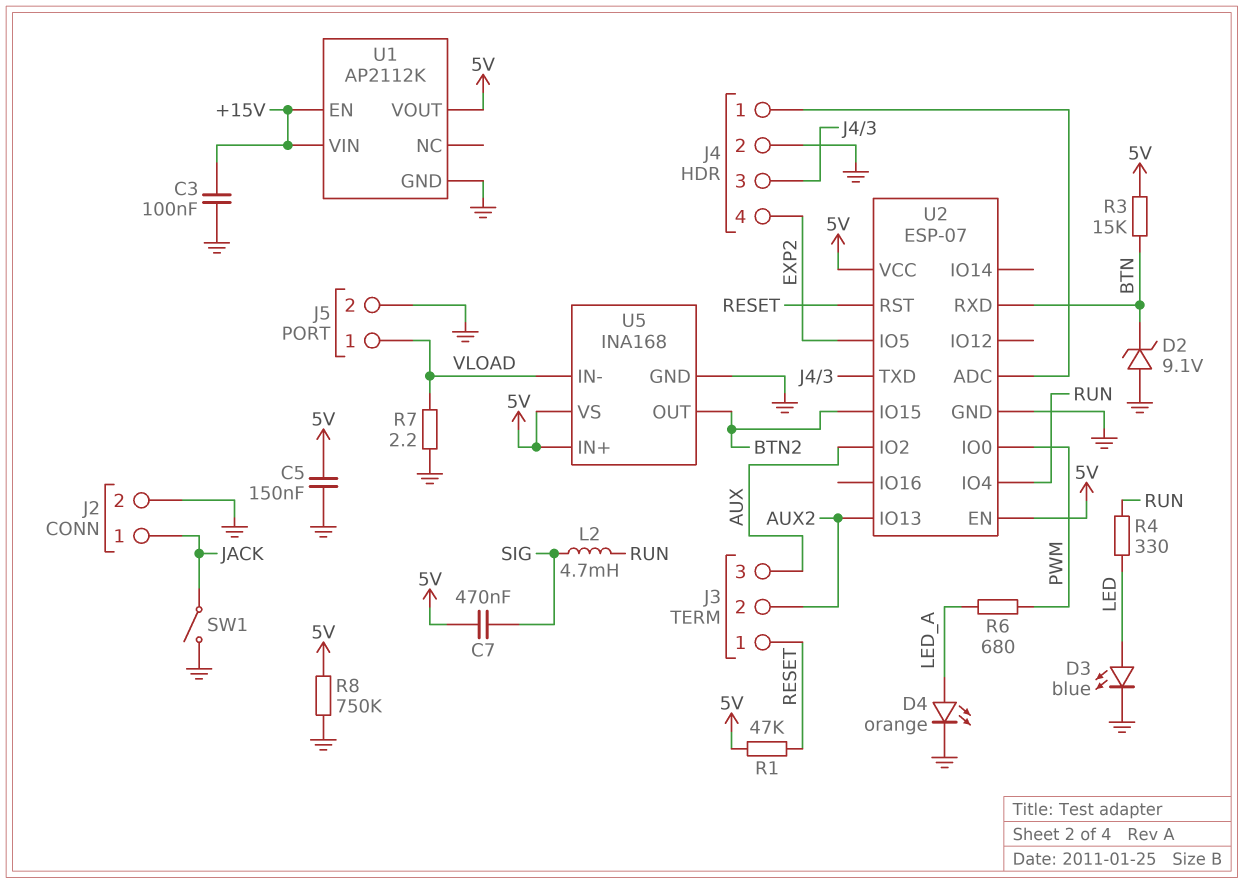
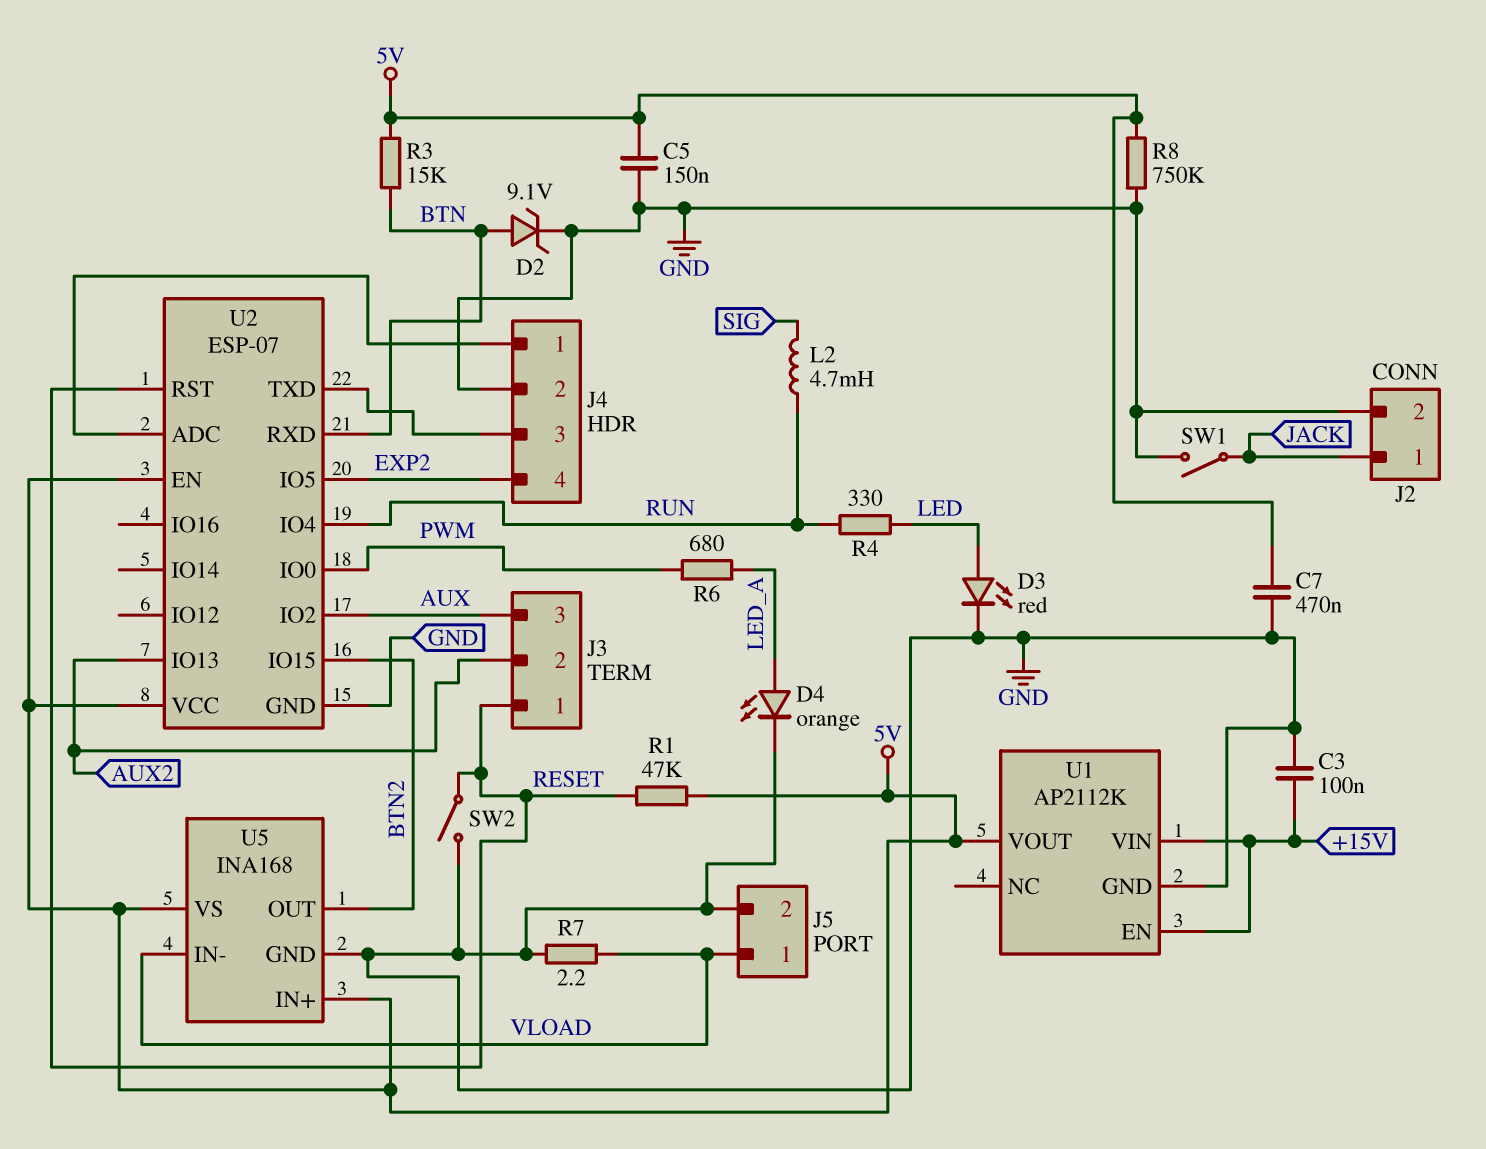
C7: 470nF (5V, SIG) -> 470nF (5V, GND)
D2: zener 9.1V (A GND, K BTN) -> zener 9.1V (A BTN, K GND)
D3: LED blue (A LED, K GND) -> LED red (A LED, K GND)
SW2: none -> switch (GND, RESET)

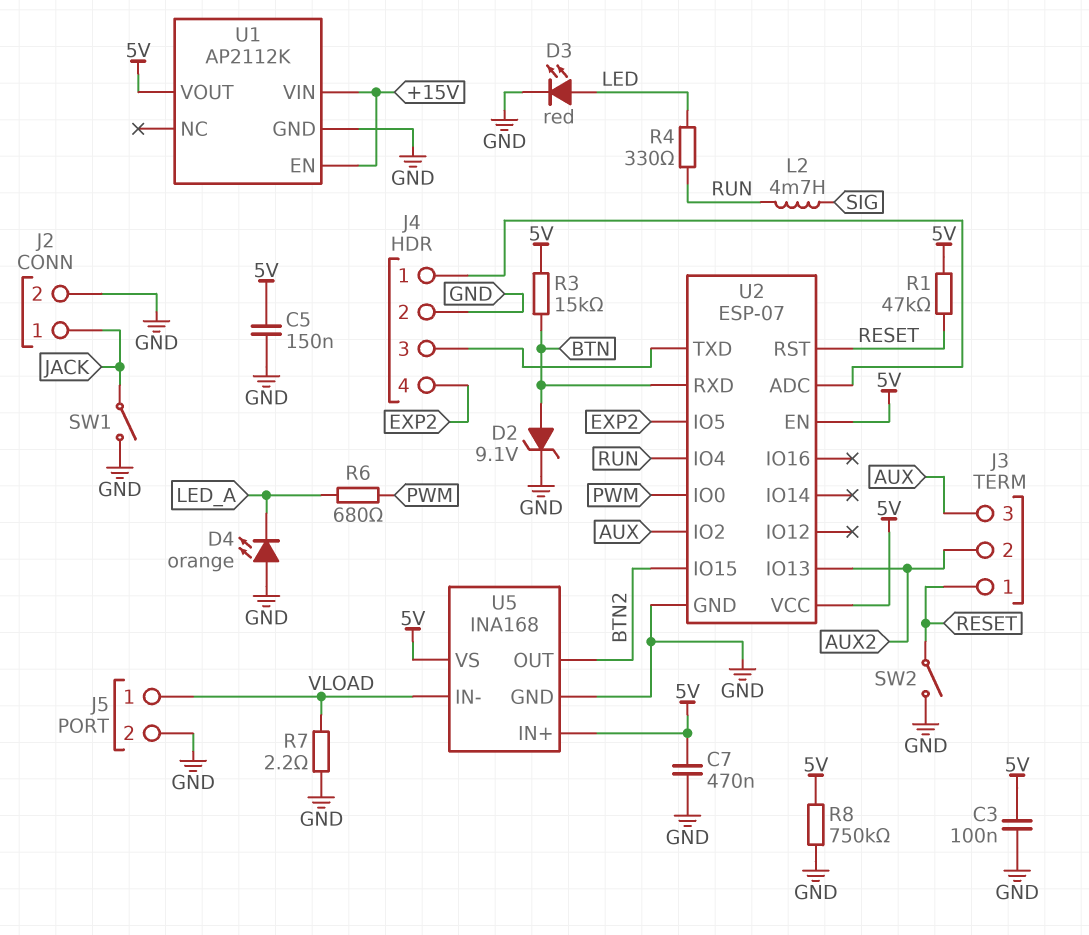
C3: 100nF (+15V, GND) -> 100nF (5V, GND)
D4: LED orange (A LED_A, K GND) -> LED orange (A GND, K LED_A)

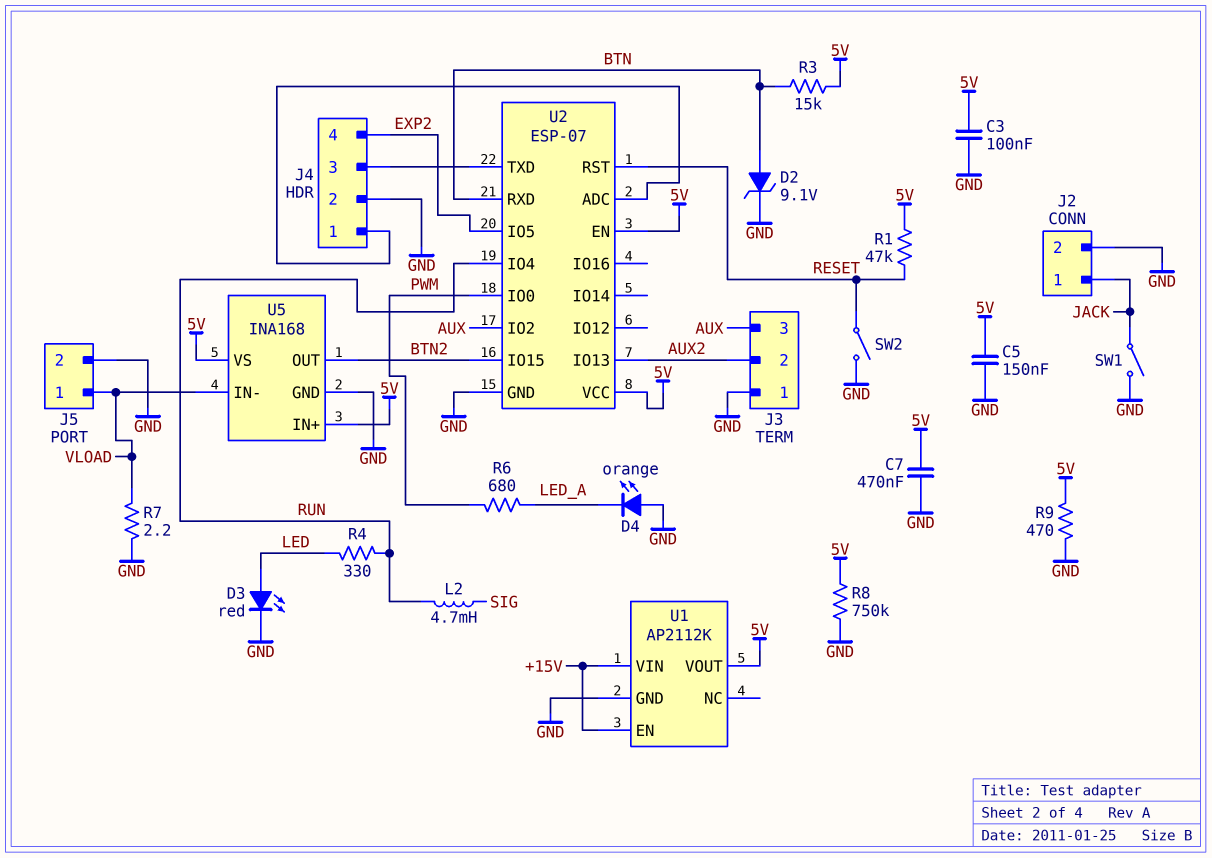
J3 pin 1: RESET -> GND
R9: none -> 470 (5V, GND)

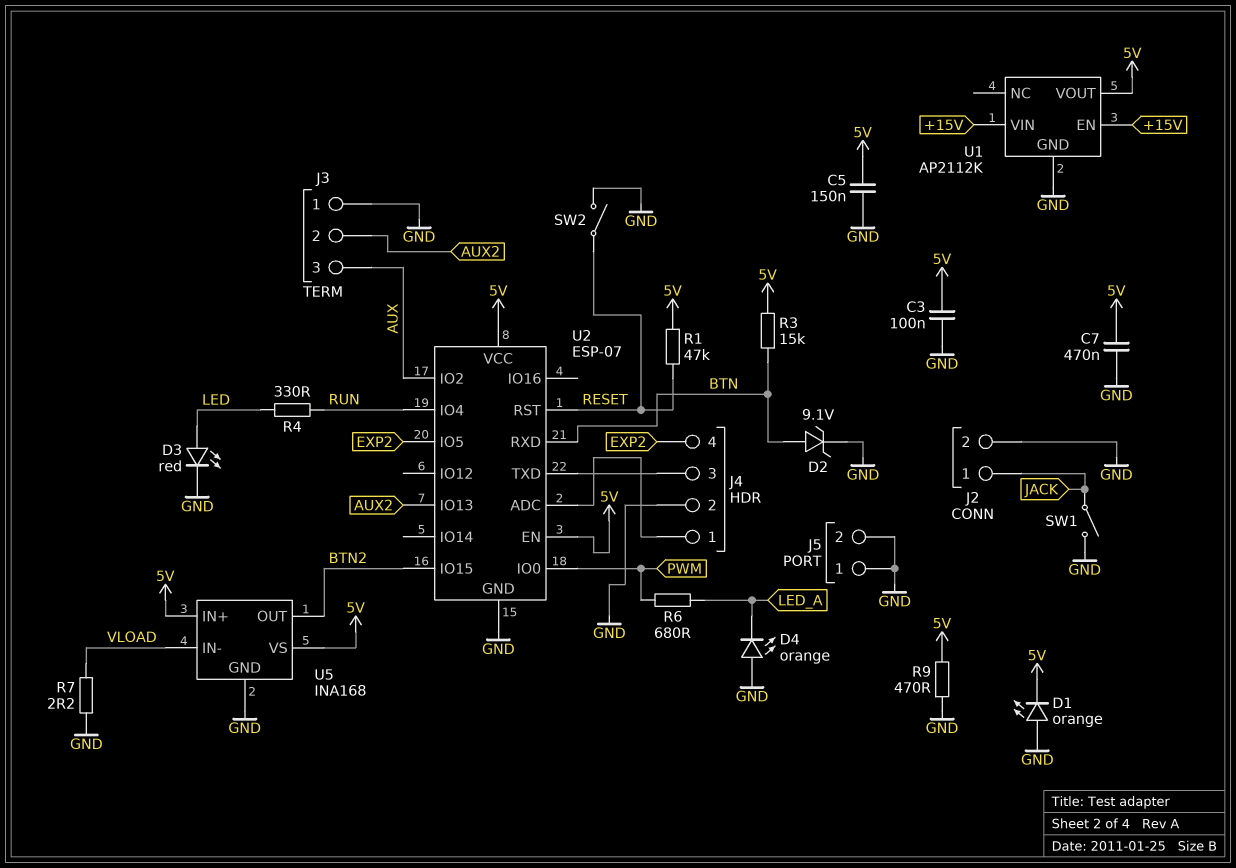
D1: none -> LED orange (A GND, K 5V)
J5 pin 1: VLOAD -> GND
L2: 4.7mH (RUN, SIG) -> none
R8: 750k (5V, GND) -> none

